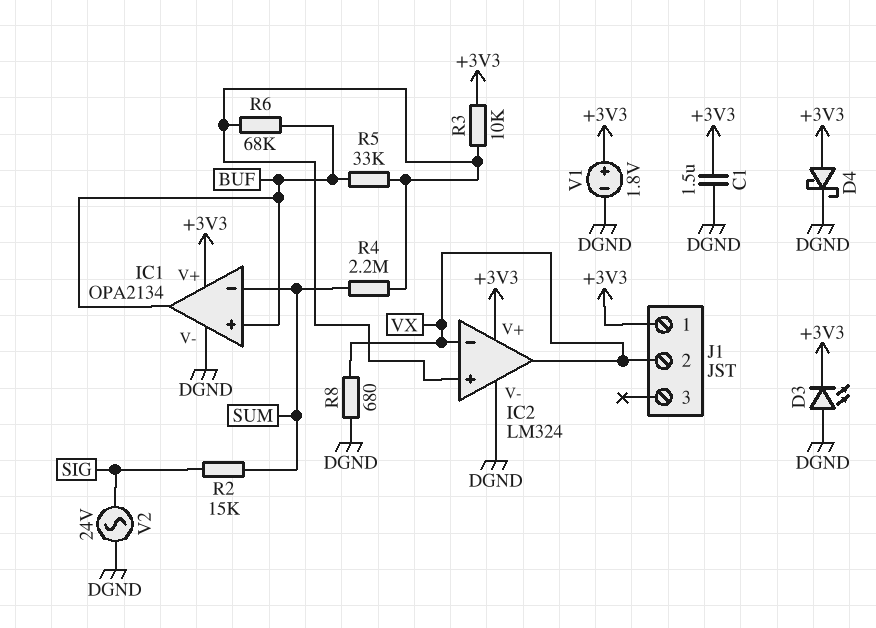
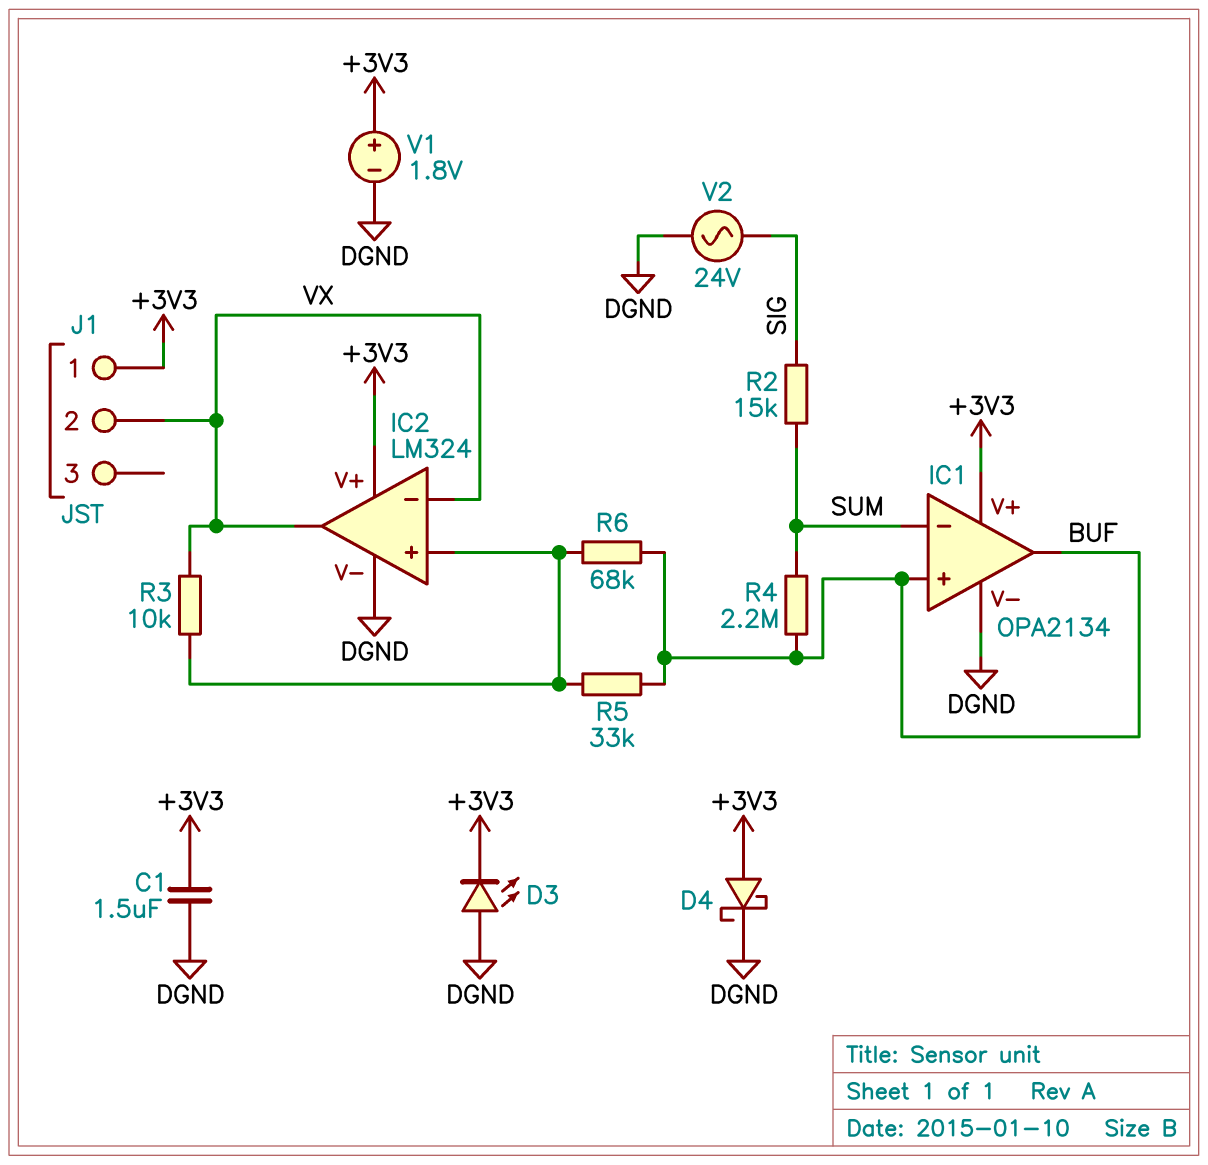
R3: 10k (+3V3, IC2/in+) -> 10k (IC2/in+, VX)
R4: 2.2M (IC2/in+, SUM) -> 2.2M (BUF, SUM)
R8: 680 (DGND, VX) -> none

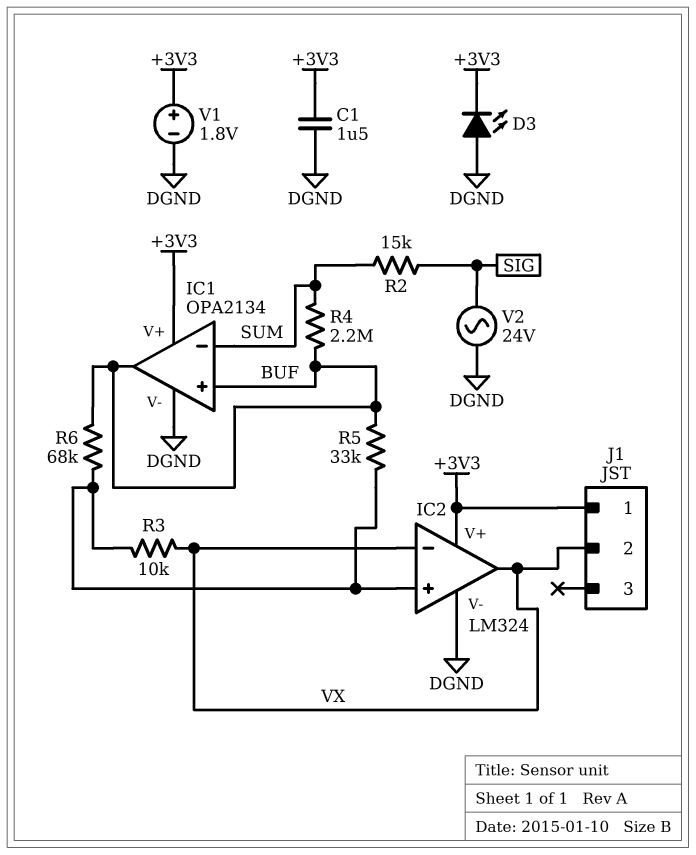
D4: schottky (A +3V3, K DGND) -> none

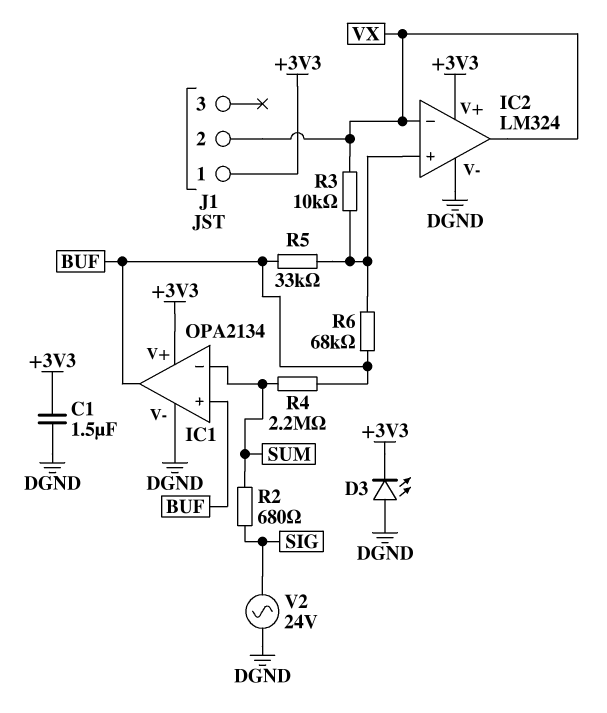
R2: 15k (SIG, SUM) -> 680 (SIG, SUM)
V1: 1.8V (plus +3V3, minus DGND) -> none

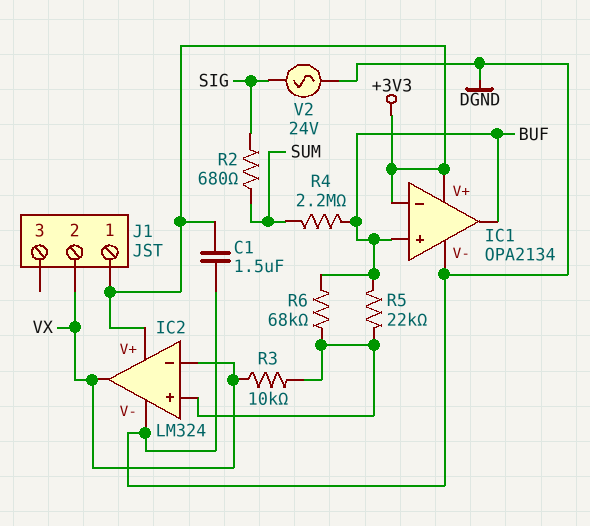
D3: LED (A DGND, K +3V3) -> none
IC1 pin in-: SUM -> +3V3
R5: 33k (BUF, IC2/in+) -> 22k (BUF, IC2/in+)

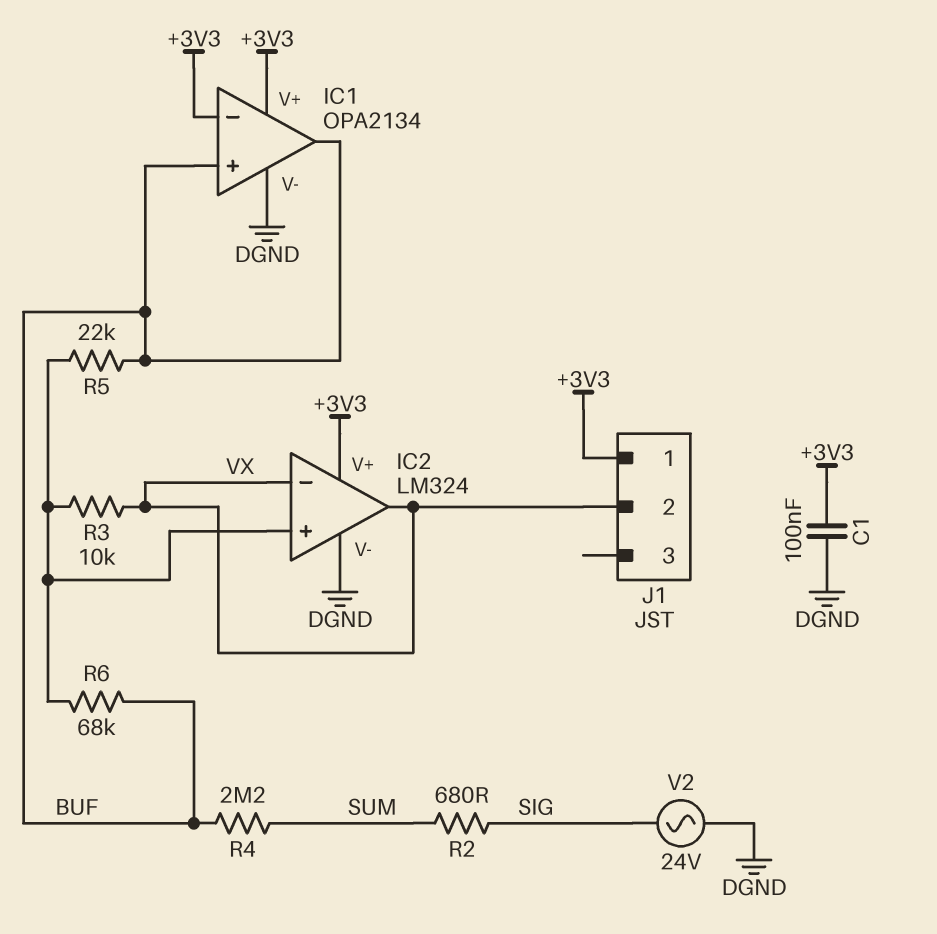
C1: 1.5uF (+3V3, DGND) -> 100nF (+3V3, DGND)

